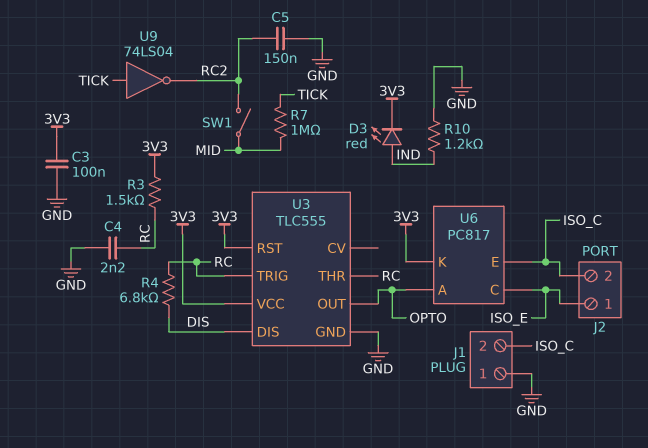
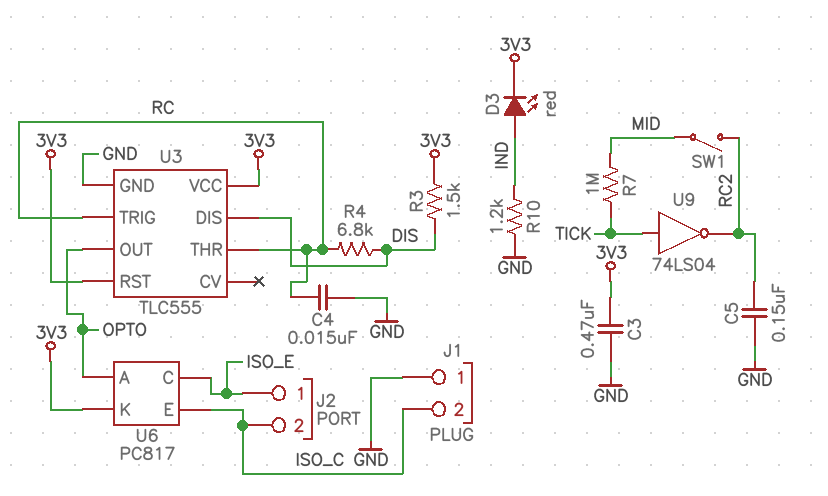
C3: 100nF (3V3, GND) -> 470nF (3V3, GND)
C4: 2.2nF (GND, RC) -> 15nF (GND, RC)
R3: 1.5k (3V3, RC) -> 1.5k (3V3, DIS)

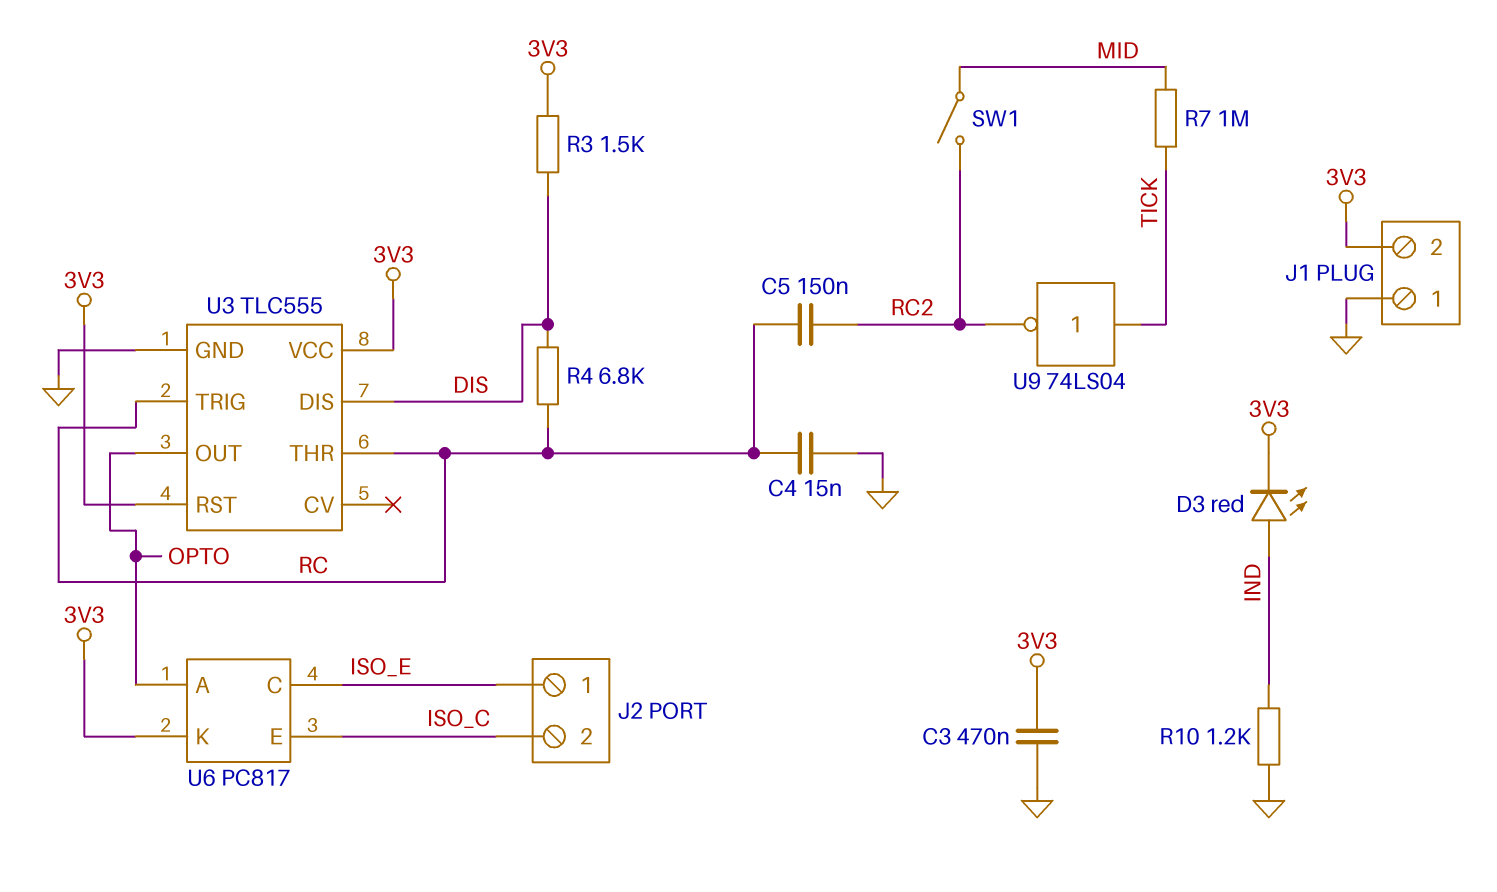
C5: 150nF (GND, RC2) -> 150nF (RC, RC2)
J1 pin 2: ISO_C -> 3V3

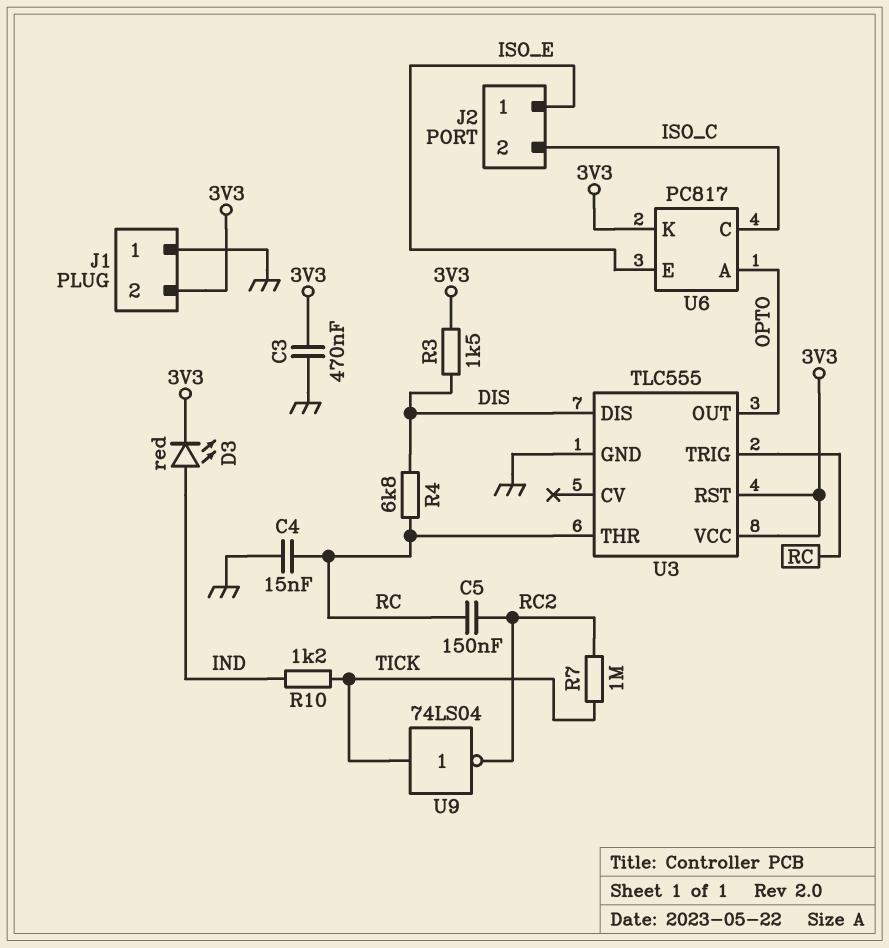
R7: 1M (MID, TICK) -> 1M (RC2, TICK)
R10: 1.2k (GND, IND) -> 1.2k (IND, TICK)
SW1: switch (MID, RC2) -> none
U6 pin C: ISO_E -> ISO_C
U6 pin E: ISO_C -> ISO_E

